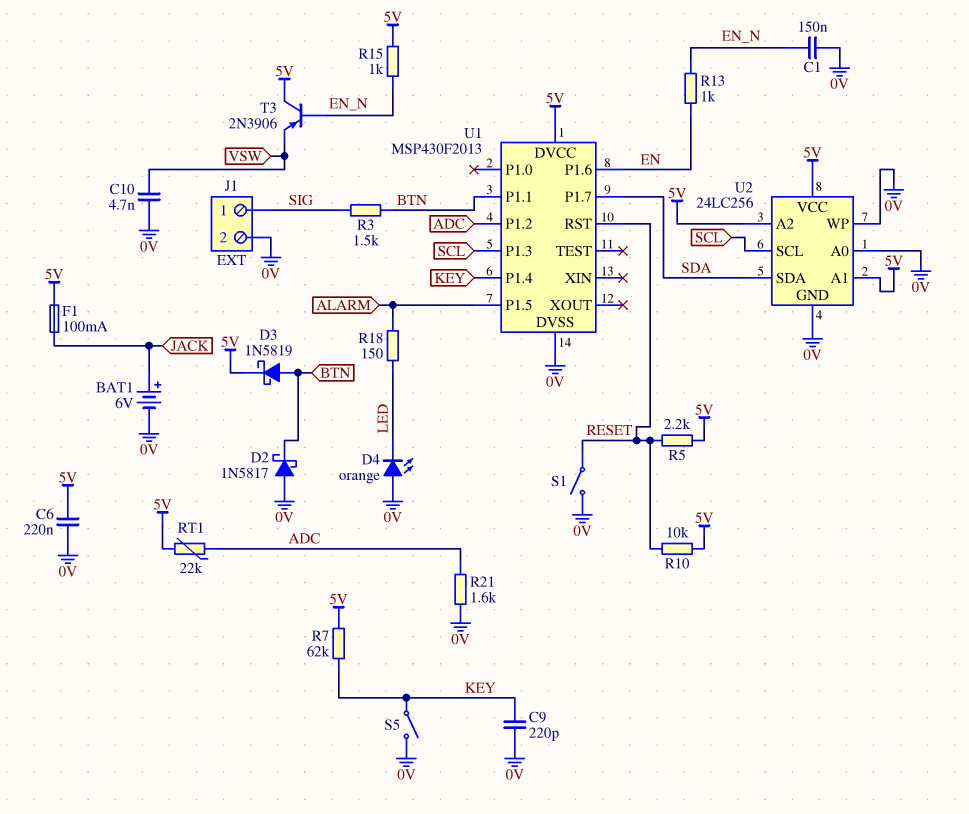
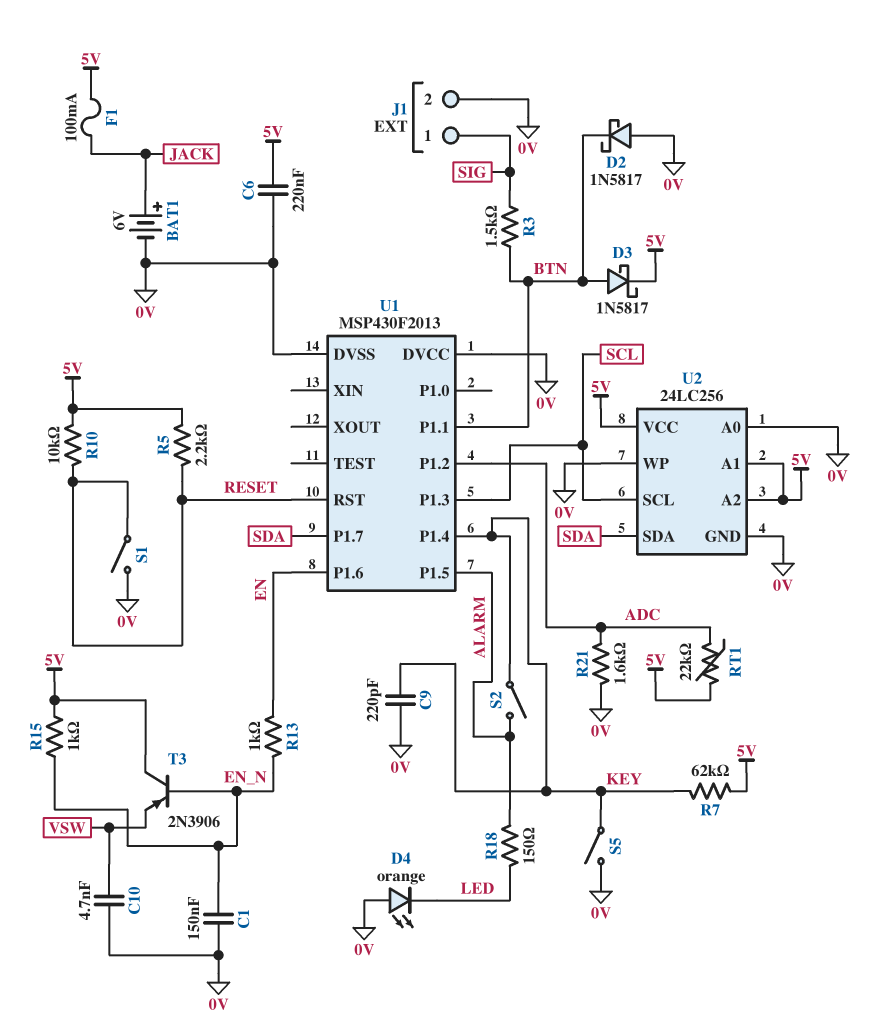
D3: schottky 1N5819 (A BTN, K 5V) -> schottky 1N5817 (A BTN, K 5V)
S2: none -> switch (ALARM, KEY)
U1 pin DVCC: 5V -> 0V

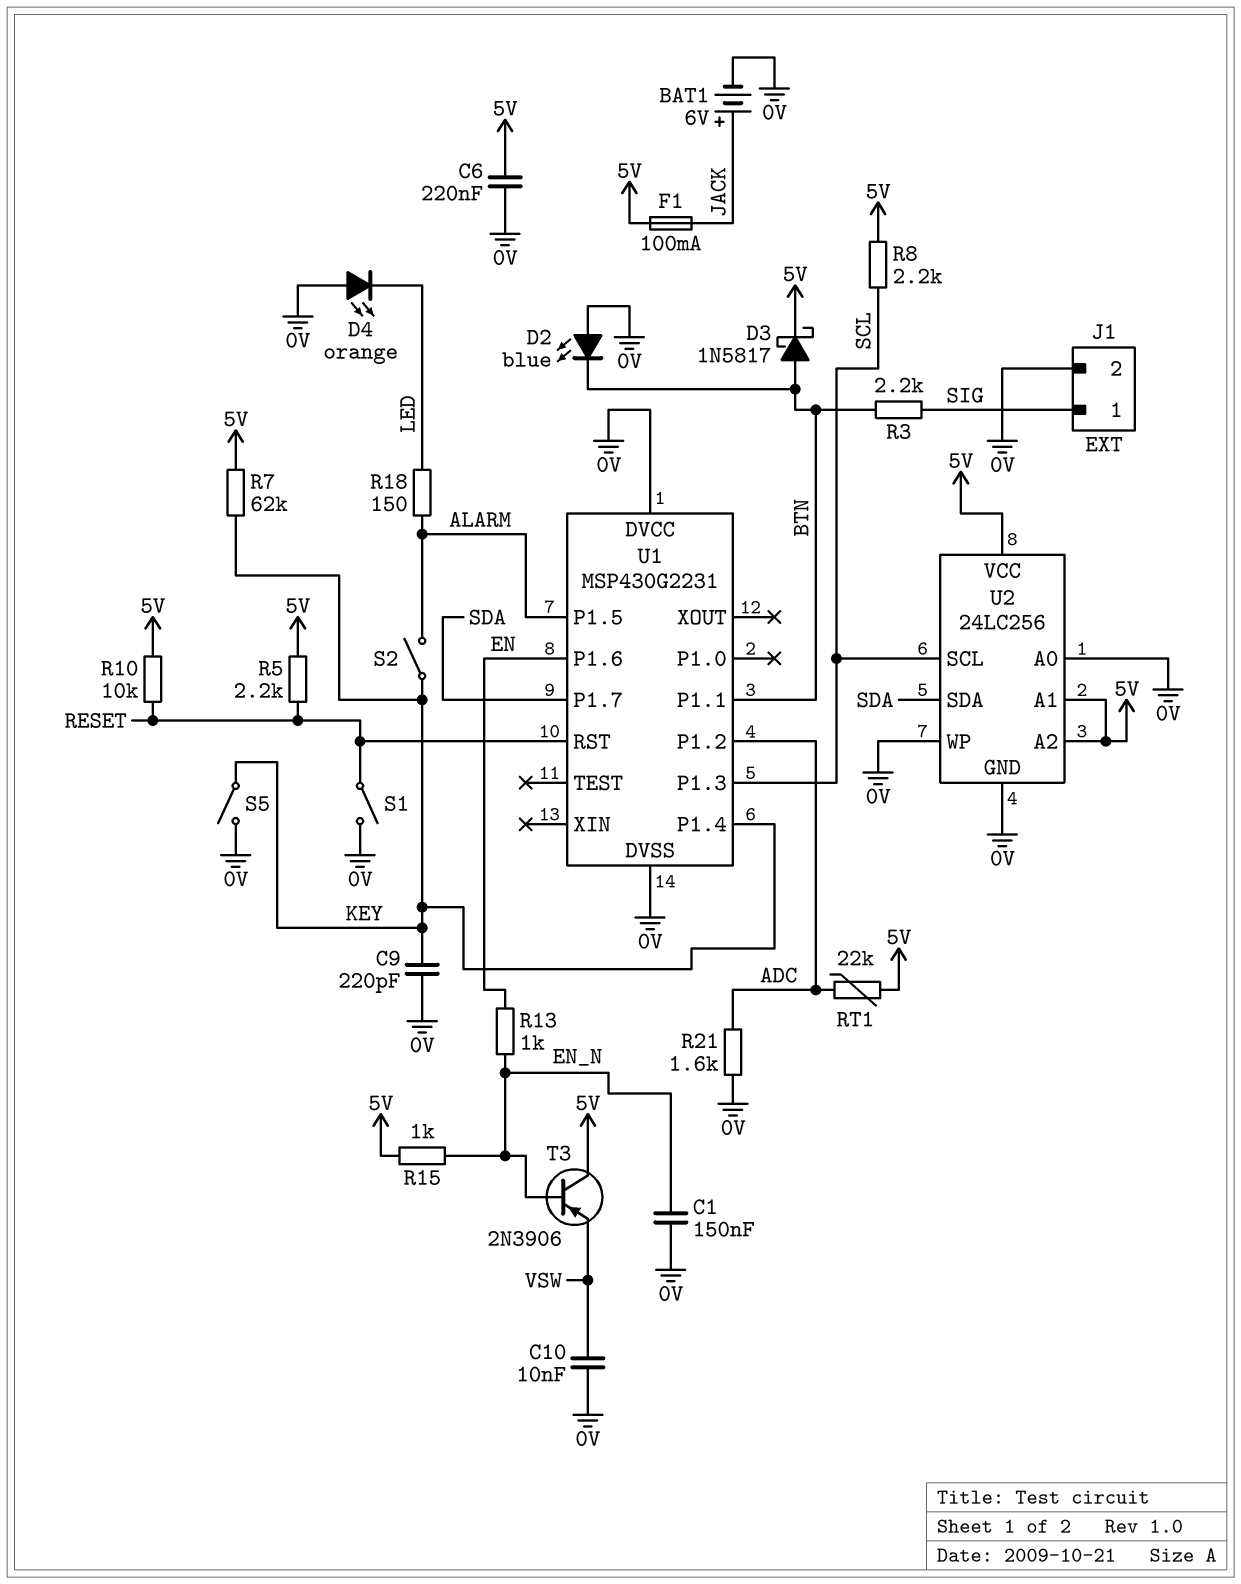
C10: 4.7nF (0V, VSW) -> 10nF (0V, VSW)
D2: schottky 1N5817 (A 0V, K BTN) -> LED blue (A 0V, K BTN)
R3: 1.5k (BTN, SIG) -> 2.2k (BTN, SIG)
R8: none -> 2.2k (5V, SCL)
U1: MSP430F2013 -> MSP430G2231

